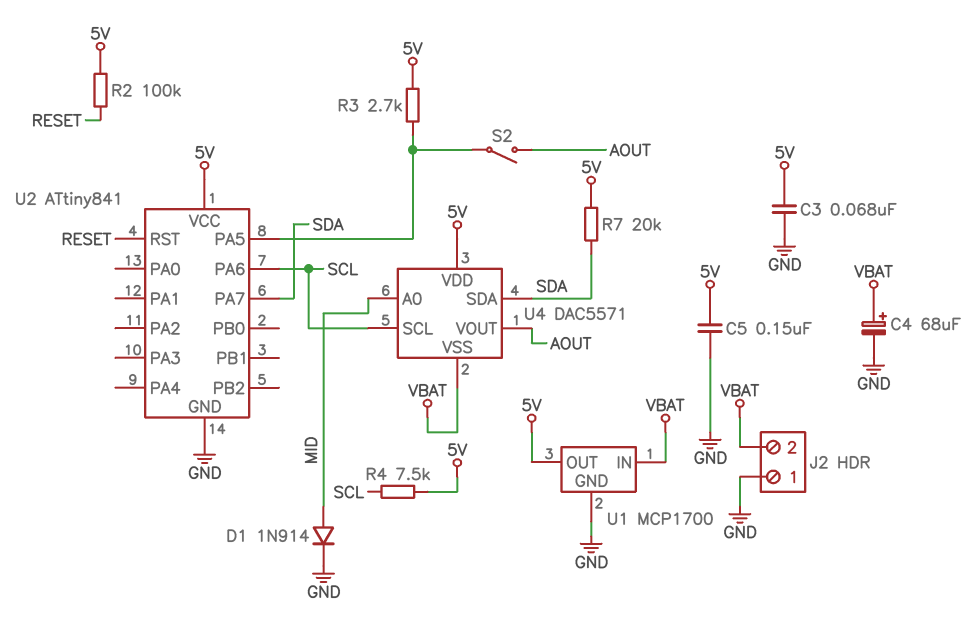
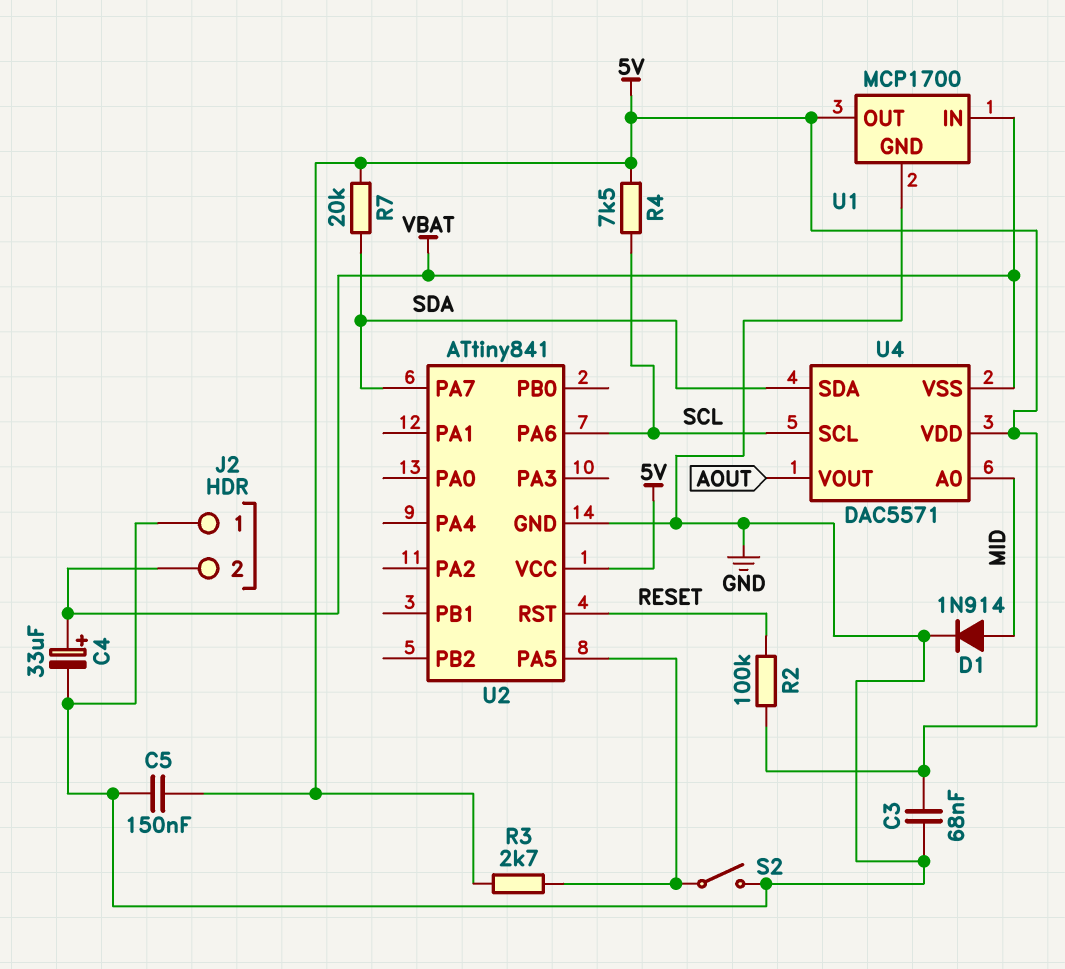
C4: 68uF (plus VBAT, minus GND) -> 33uF (plus VBAT, minus GND)
S2: switch (AOUT, U2/PA5) -> switch (GND, U2/PA5)

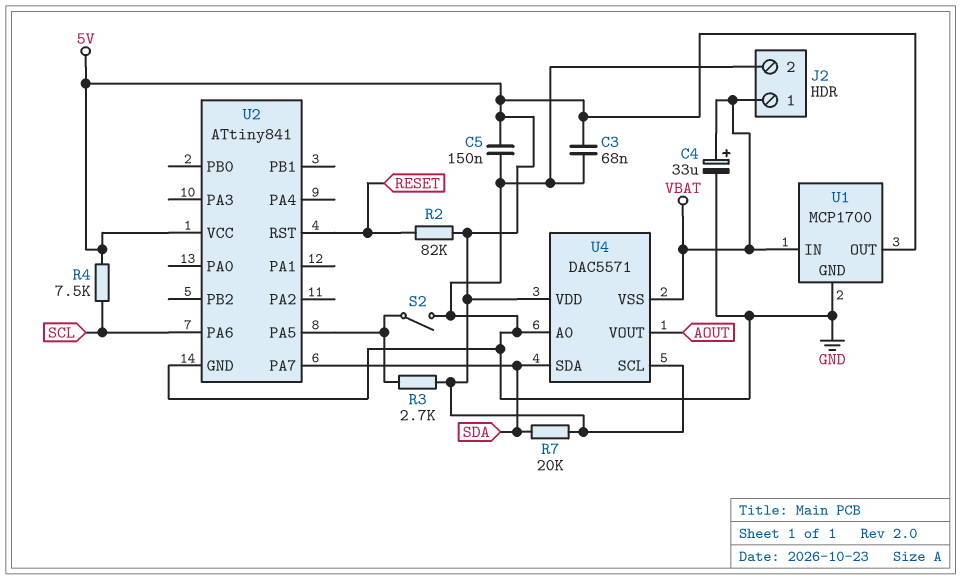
D1: diode 1N914 (A MID, K GND) -> none
J2 pin 1: GND -> VBAT
J2 pin 2: VBAT -> GND
R2: 100k (5V, RESET) -> 82k (5V, RESET)
U4 pin A0: MID -> GND
U4 pin SCL: SCL -> 5V

